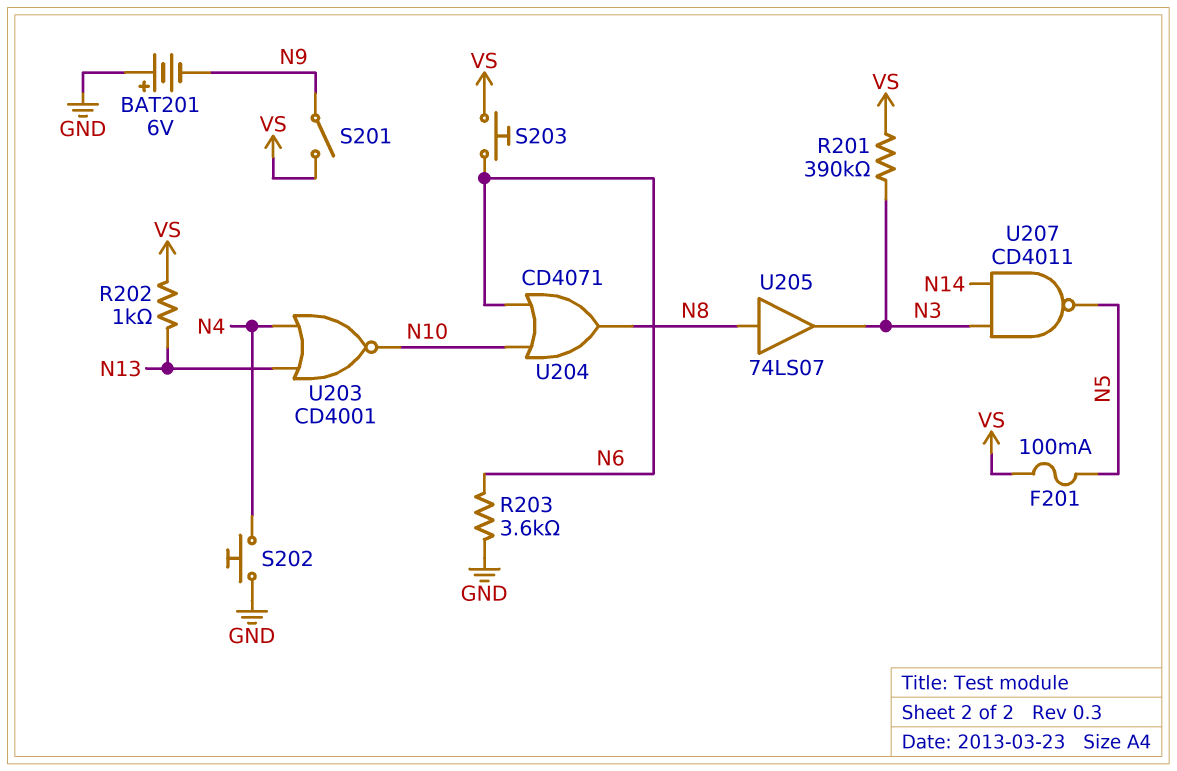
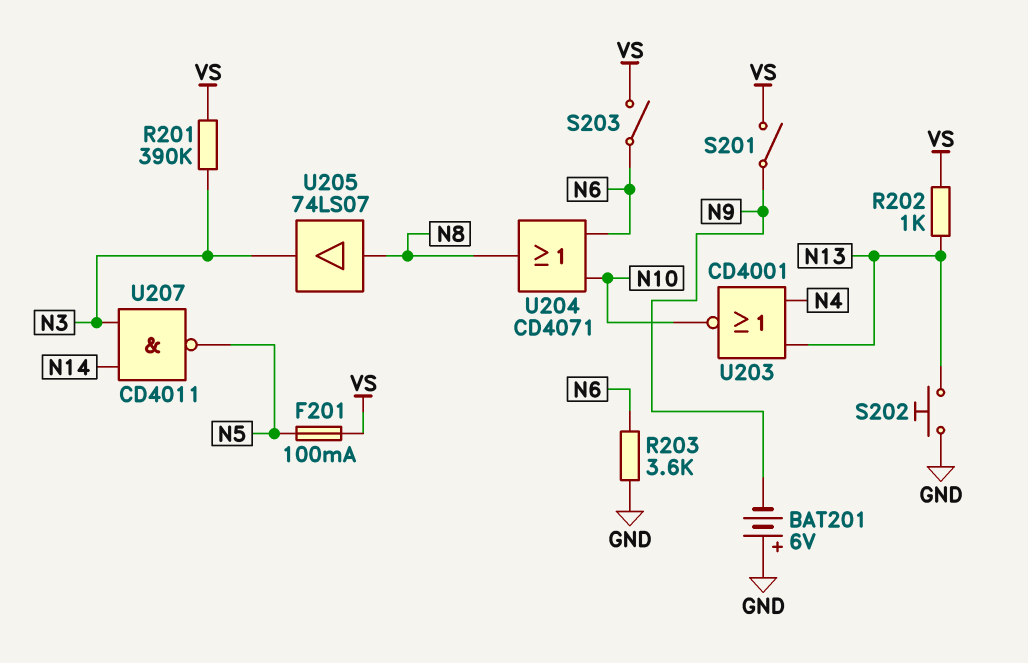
S202: button (GND, N4) -> button (GND, N13)
S203: button (N6, VS) -> switch (N6, VS)

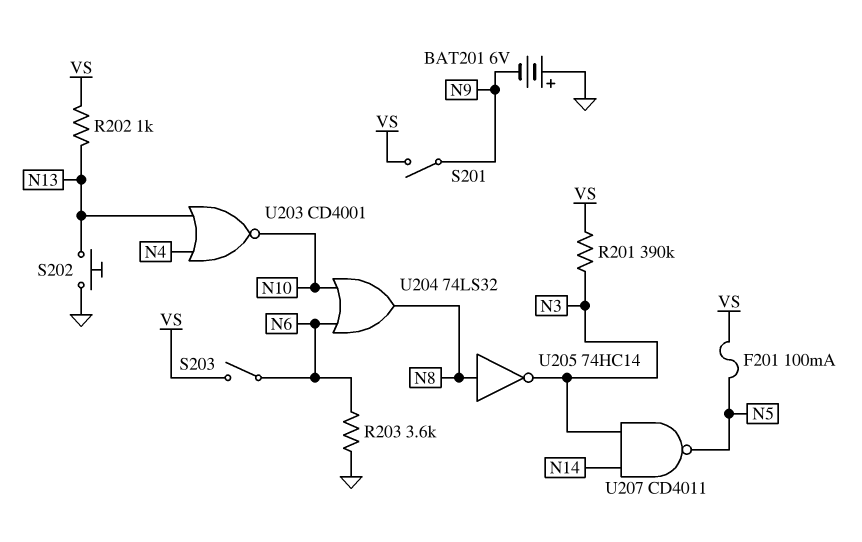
U204: OR CD4071 (in N6, in N10, out N8) -> OR 74LS32 (in N6, in N10, out N8)
U205: buffer 74LS07 (in N8, out N3) -> NOT 74HC14 (in N8, out N3)

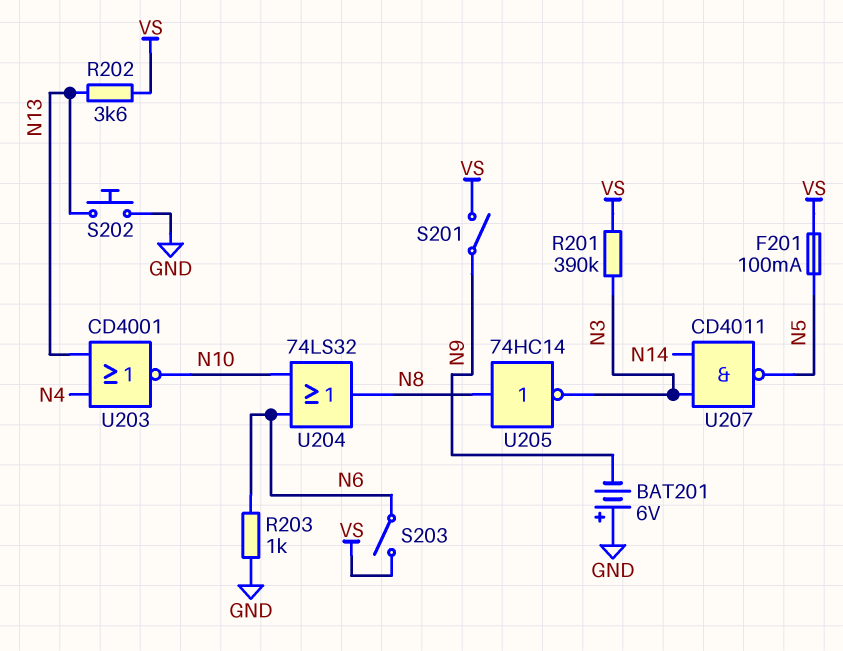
R202: 1k (N13, VS) -> 3.6k (N13, VS)
R203: 3.6k (GND, N6) -> 1k (GND, N6)

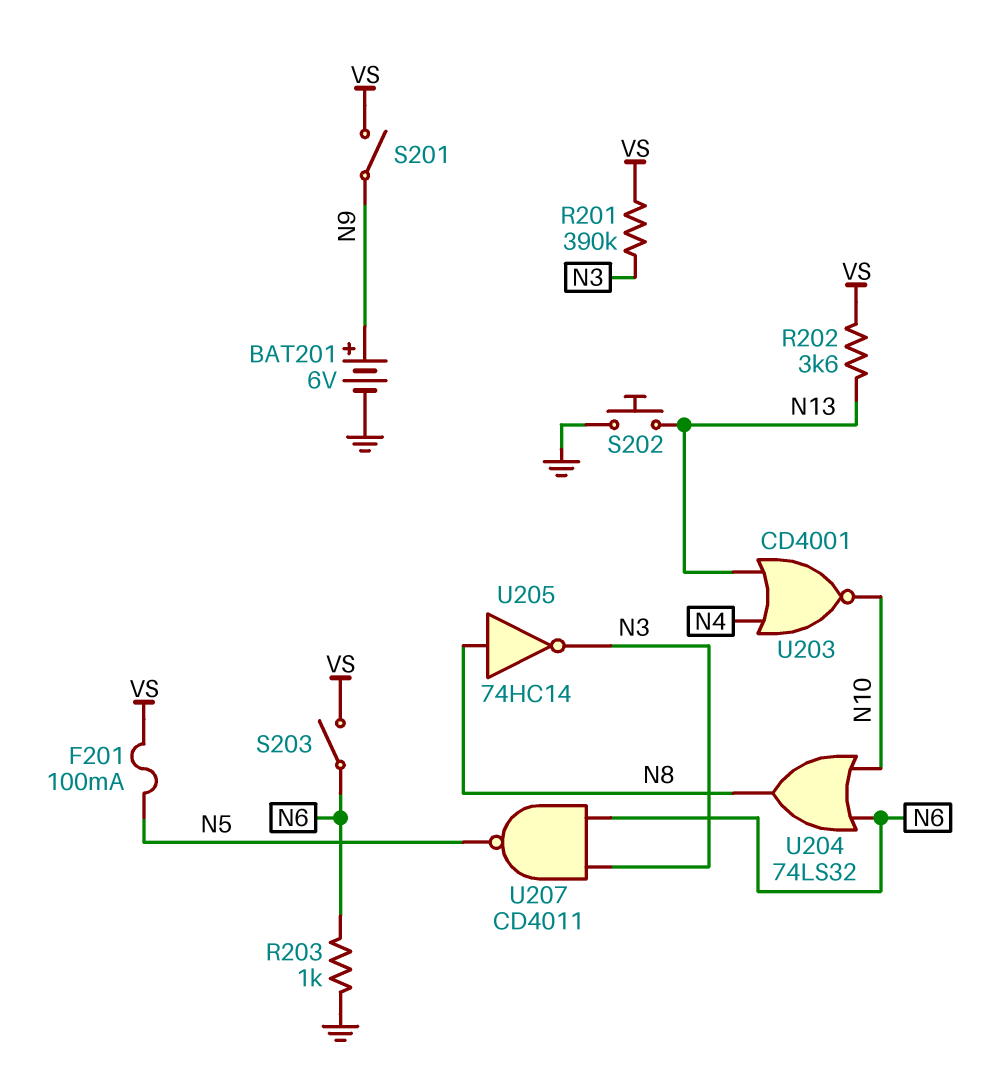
BAT201: 6V (plus GND, minus N9) -> 6V (plus N9, minus GND)
U207: NAND CD4011 (in N3, in N14, out N5) -> NAND CD4011 (in N3, in N6, out N5)

